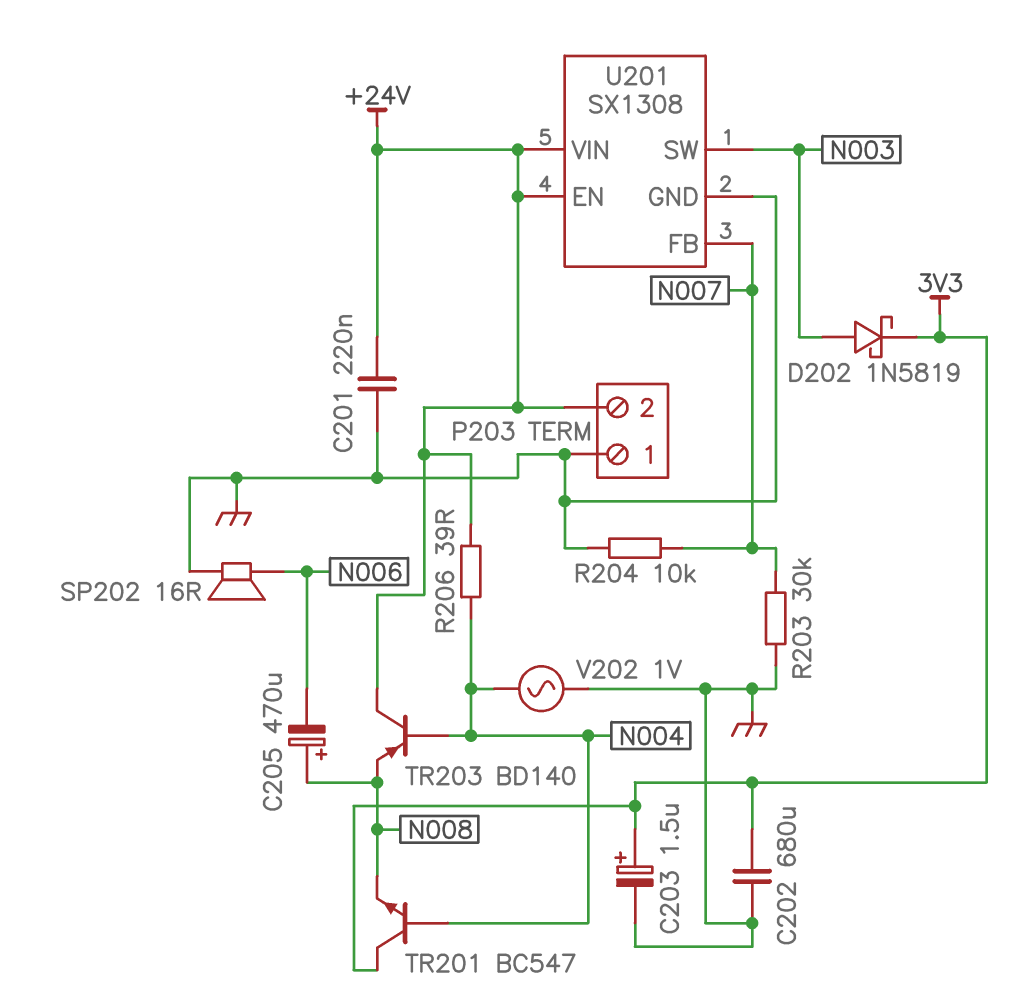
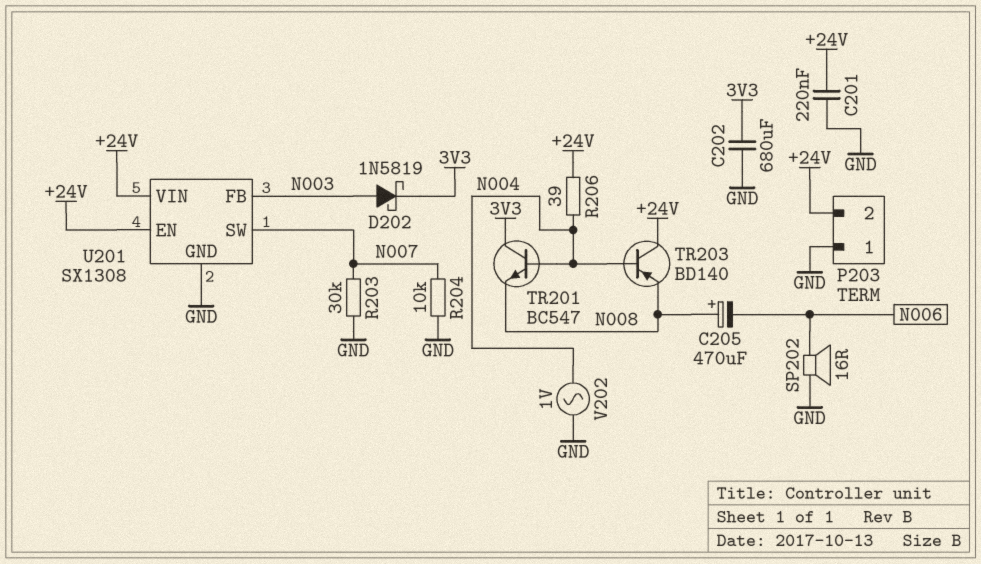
C203: 1.5uF (plus 3V3, minus GND) -> none
U201 pin FB: N007 -> N003
U201 pin SW: N003 -> N007

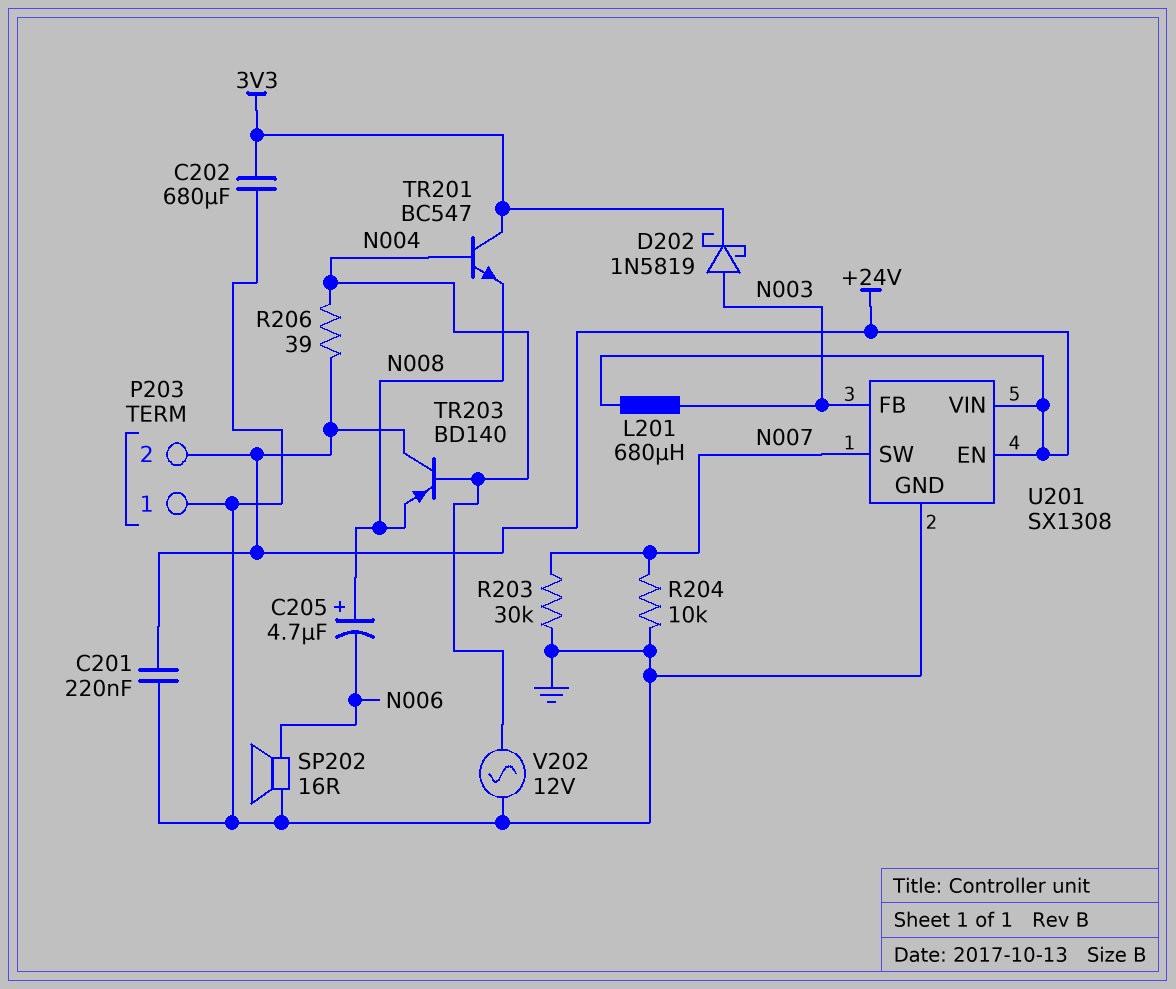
C205: 470uF (plus N008, minus N006) -> 4.7uF (plus N008, minus N006)
L201: none -> 680uH (+24V, N003)
V202: AC 1V (GND, N004) -> AC 12V (GND, N004)

